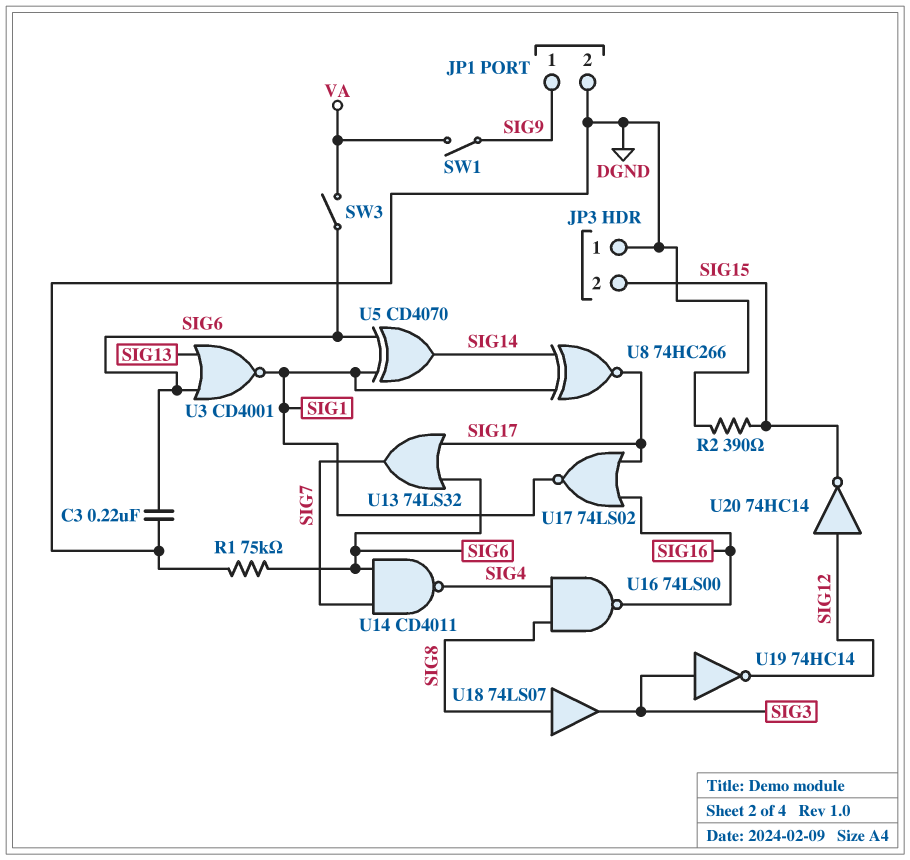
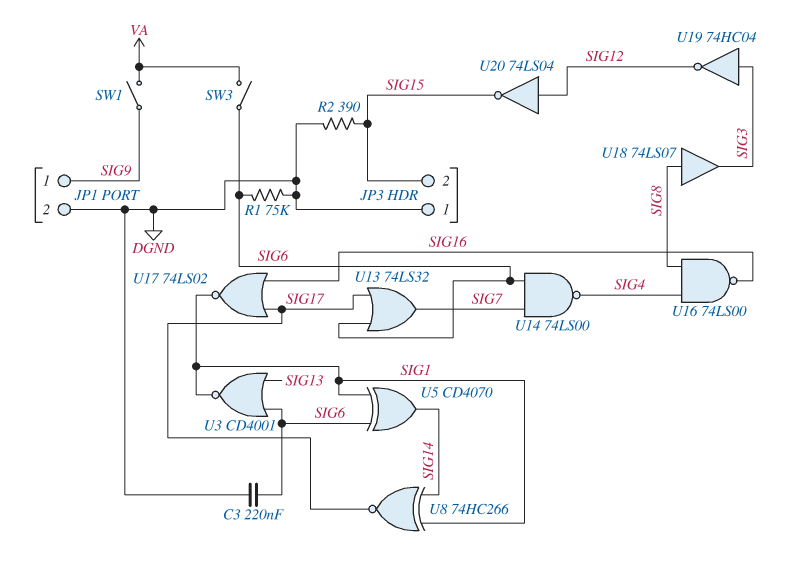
U14: NAND CD4011 (in SIG6, in SIG7, out SIG4) -> NAND 74LS00 (in SIG6, in SIG7, out SIG4)
U19: NOT 74HC14 (in SIG3, out SIG12) -> NOT 74HC04 (in SIG3, out SIG12)
U20: NOT 74HC14 (in SIG12, out SIG15) -> NOT 74LS04 (in SIG12, out SIG15)

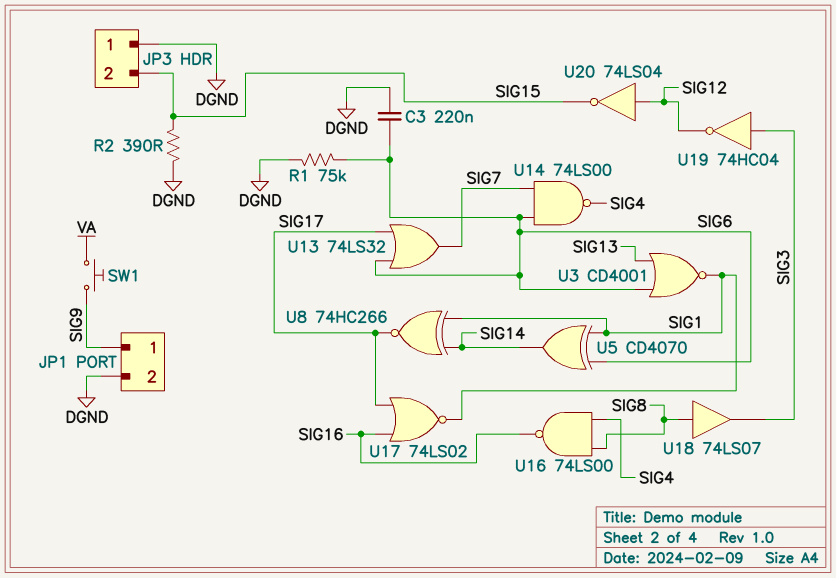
SW1: switch (SIG9, VA) -> button (SIG9, VA)
SW3: switch (SIG6, VA) -> none

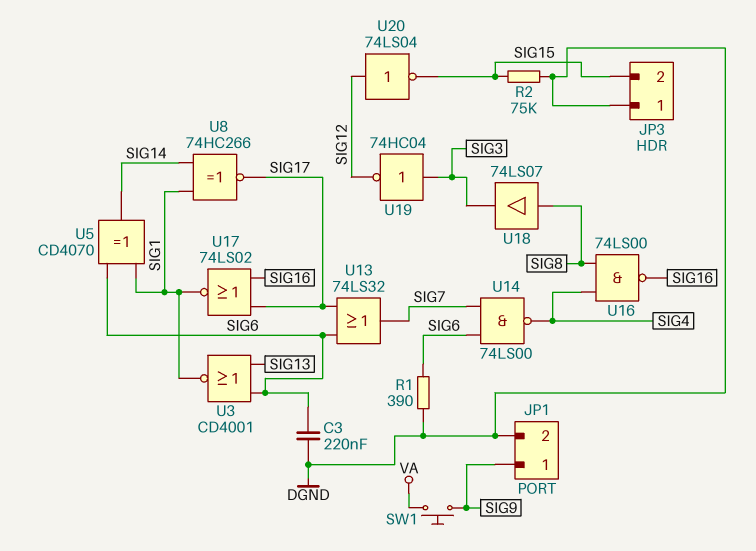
R1: 75k (DGND, SIG6) -> 390 (DGND, SIG6)
R2: 390 (DGND, SIG15) -> 75k (DGND, SIG15)

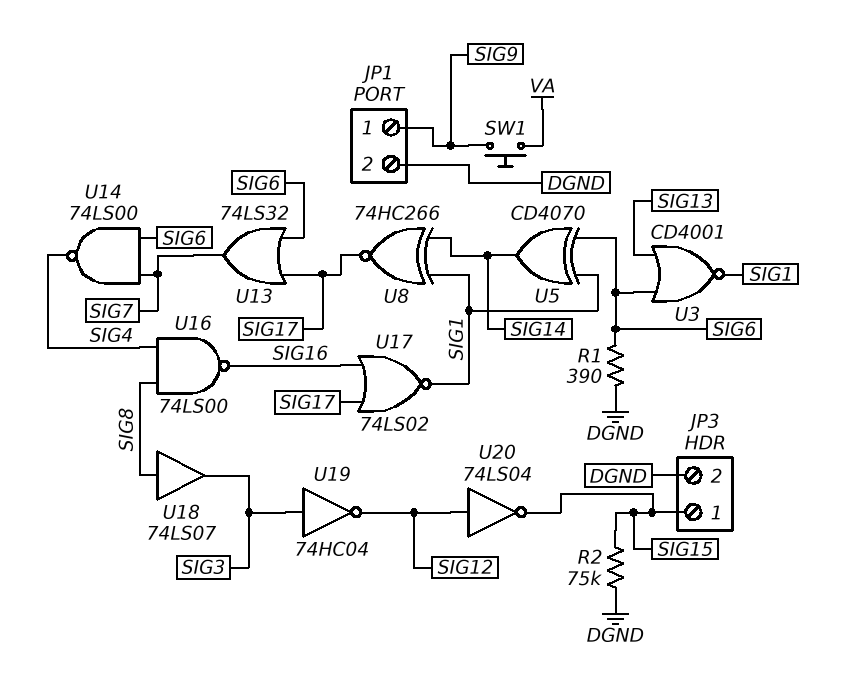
C3: 220nF (DGND, SIG6) -> none
JP3 pin 1: DGND -> SIG15
JP3 pin 2: SIG15 -> DGND

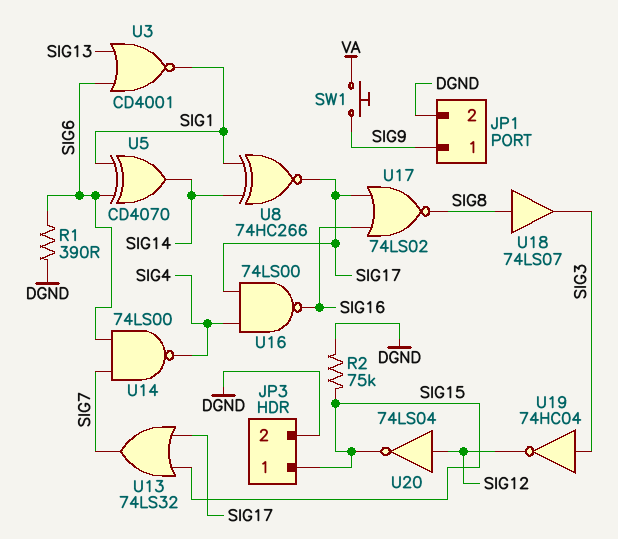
U13: OR 74LS32 (in SIG6, in SIG17, out SIG7) -> OR 74LS32 (in SIG15, in SIG17, out SIG7)
U16: NAND 74LS00 (in SIG4, in SIG8, out SIG16) -> NAND 74LS00 (in SIG4, in SIG17, out SIG16)
U17: NOR 74LS02 (in SIG16, in SIG17, out SIG1) -> NOR 74LS02 (in SIG16, in SIG17, out SIG8)

